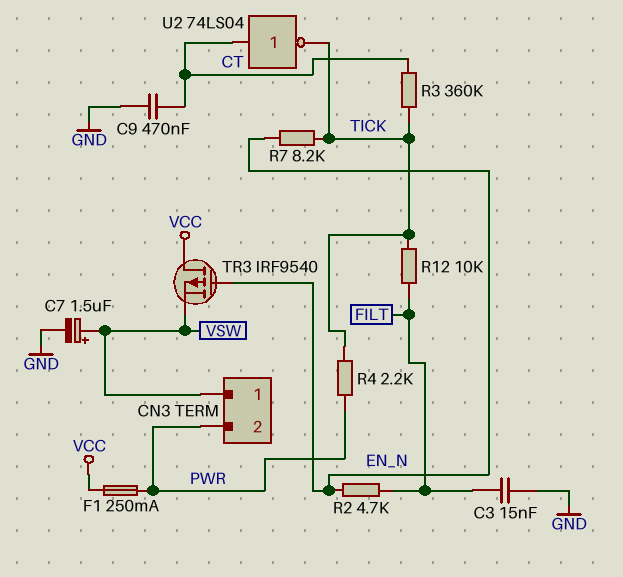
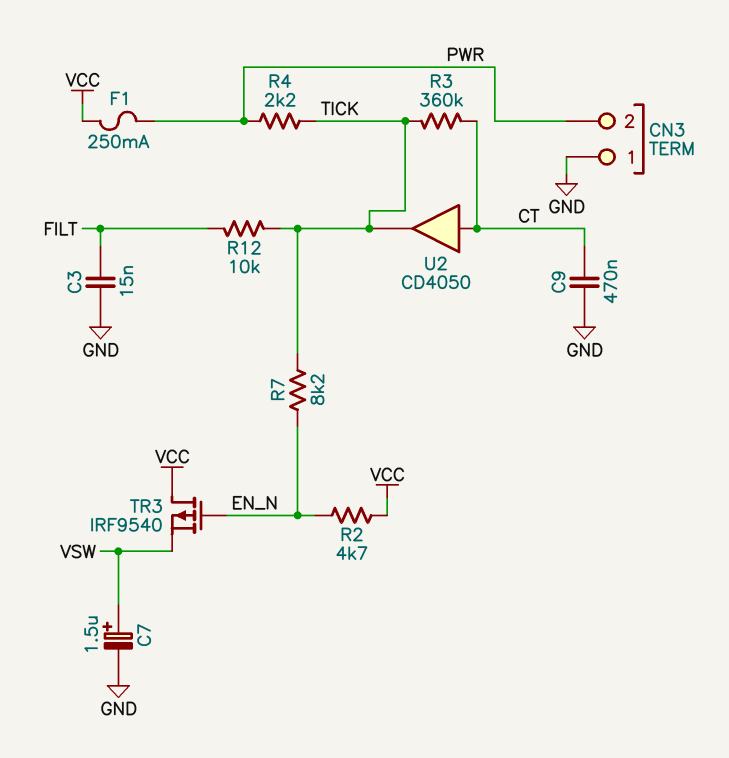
CN3 pin 1: VSW -> GND
R2: 4.7k (EN_N, FILT) -> 4.7k (EN_N, VCC)
U2: NOT 74LS04 (in CT, out TICK) -> buffer CD4050 (in CT, out TICK)

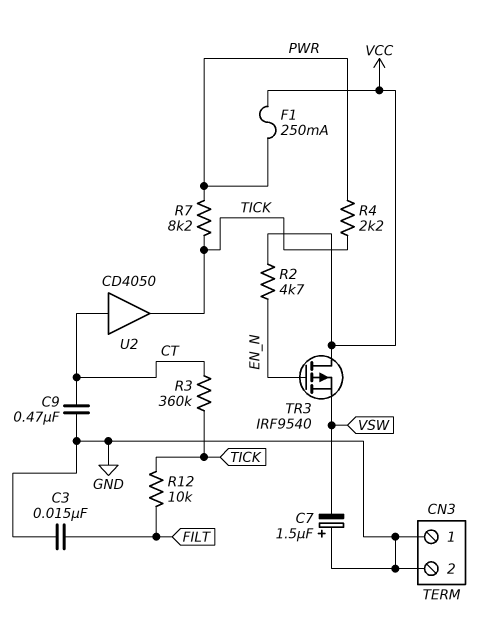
C7: 1.5uF (plus VSW, minus GND) -> 1.5uF (plus GND, minus VSW)
CN3 pin 2: PWR -> GND
R7: 8.2k (EN_N, TICK) -> 8.2k (PWR, TICK)

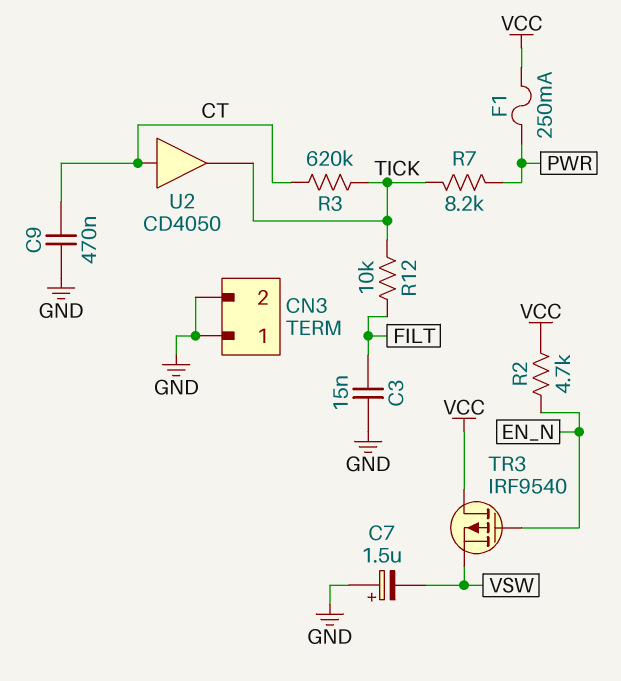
R3: 360k (CT, TICK) -> 620k (CT, TICK)
R4: 2.2k (PWR, TICK) -> none

